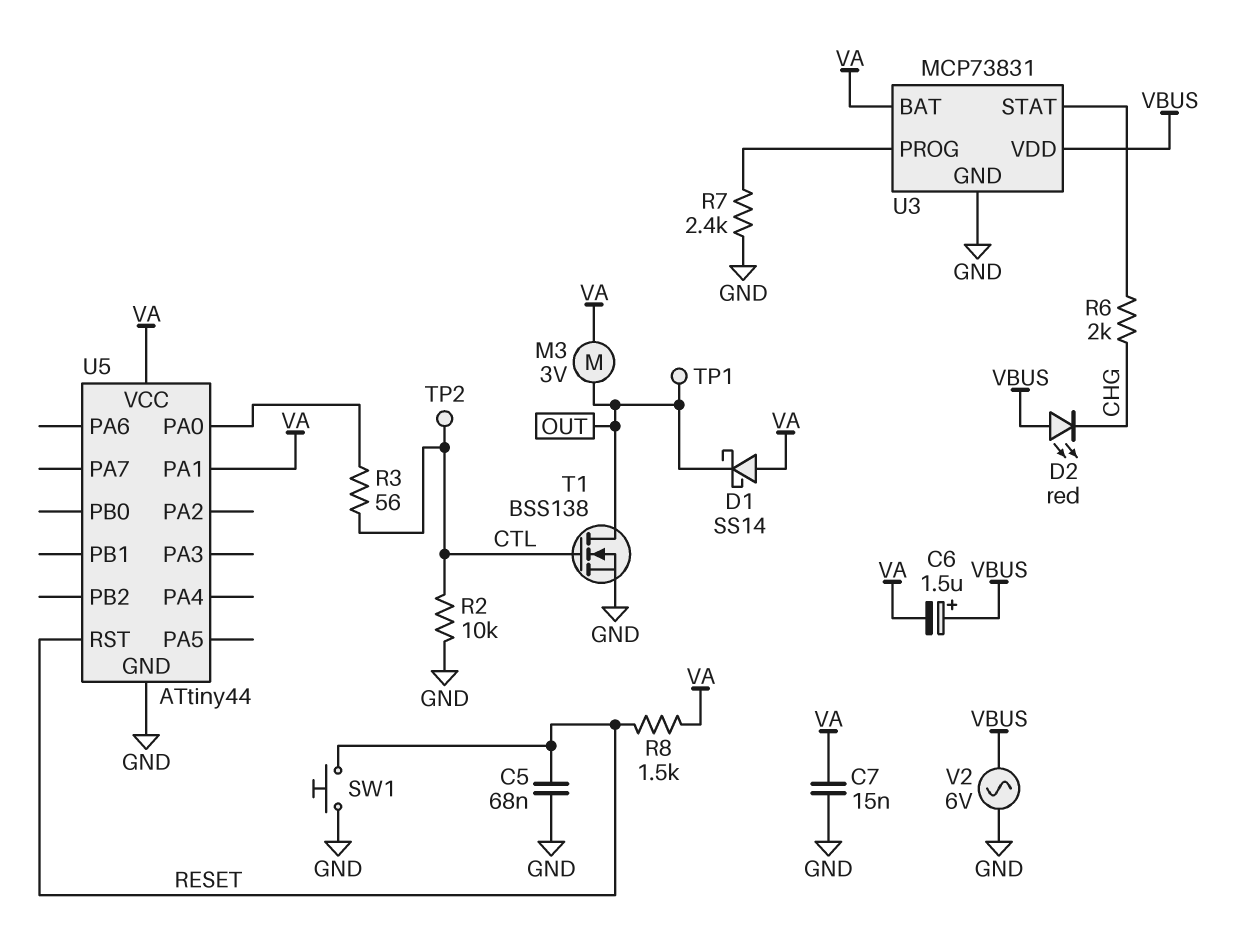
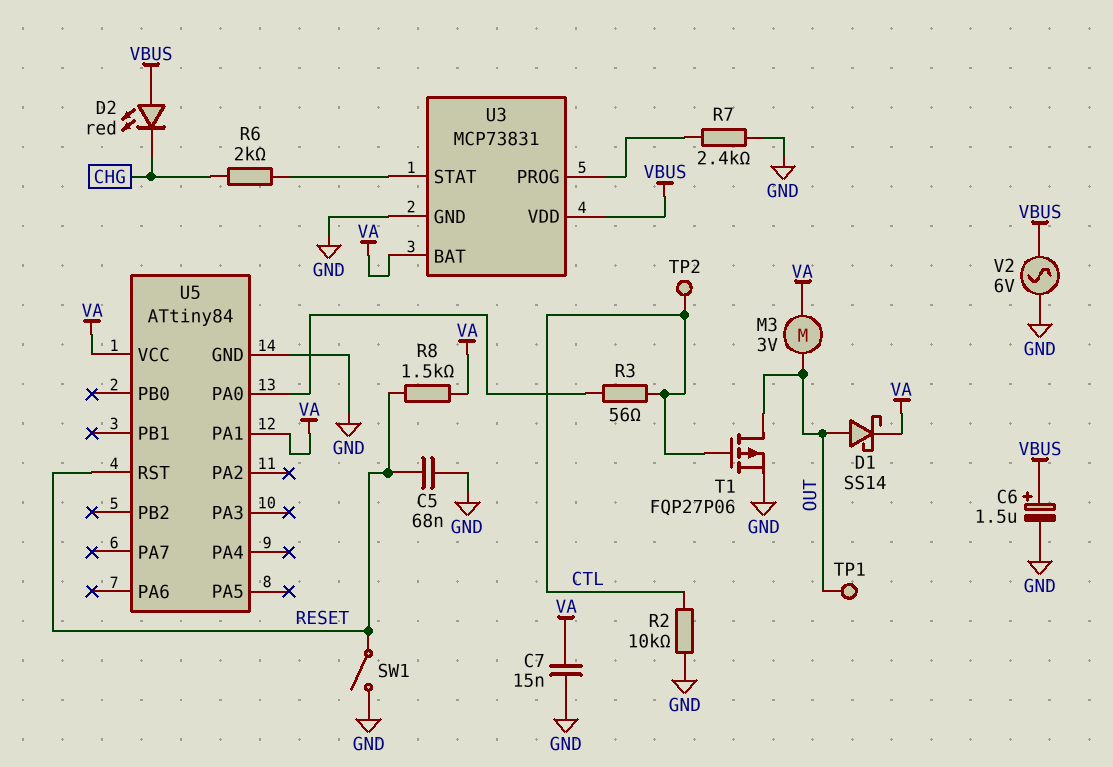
C6: 1.5uF (plus VBUS, minus VA) -> 1.5uF (plus VBUS, minus GND)
D1: schottky SS14 (A VA, K OUT) -> schottky SS14 (A OUT, K VA)
SW1: button (GND, RESET) -> switch (GND, RESET)
T1: NMOS BSS138 (G CTL, D OUT, S GND) -> PMOS FQP27P06 (G CTL, D OUT, S GND)
U5: ATtiny44 -> ATtiny84

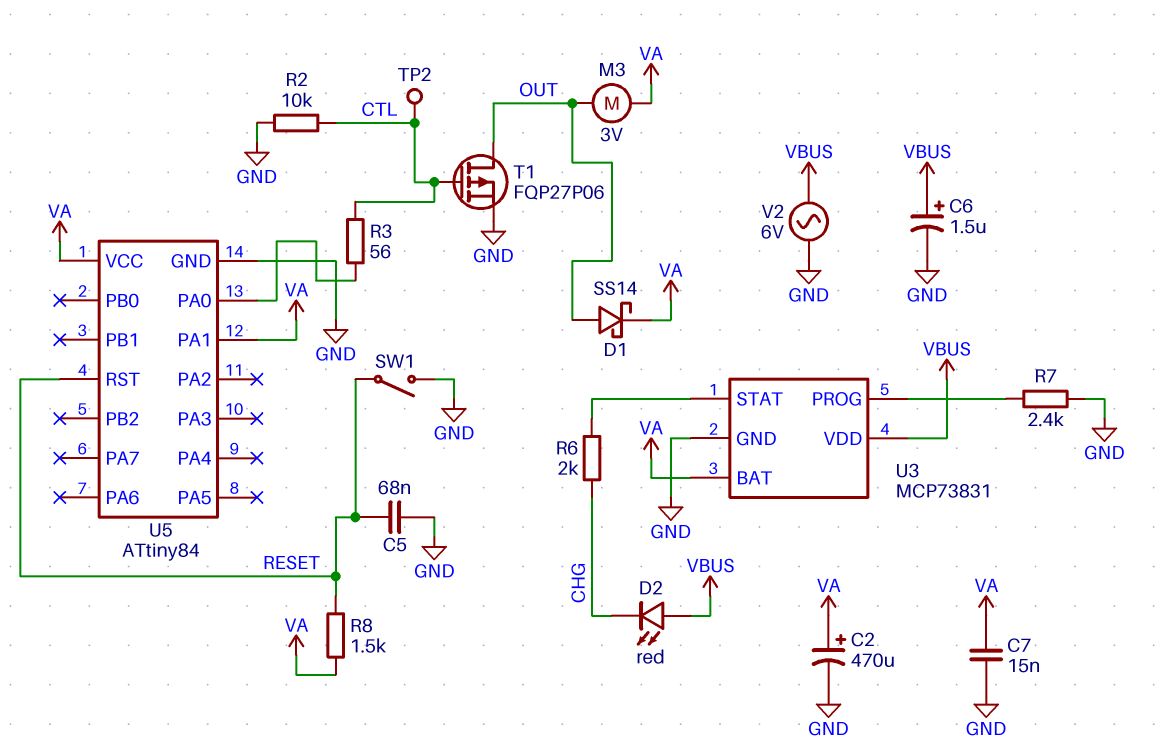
C2: none -> 470uF (plus VA, minus GND)
TP1: test point (OUT) -> none

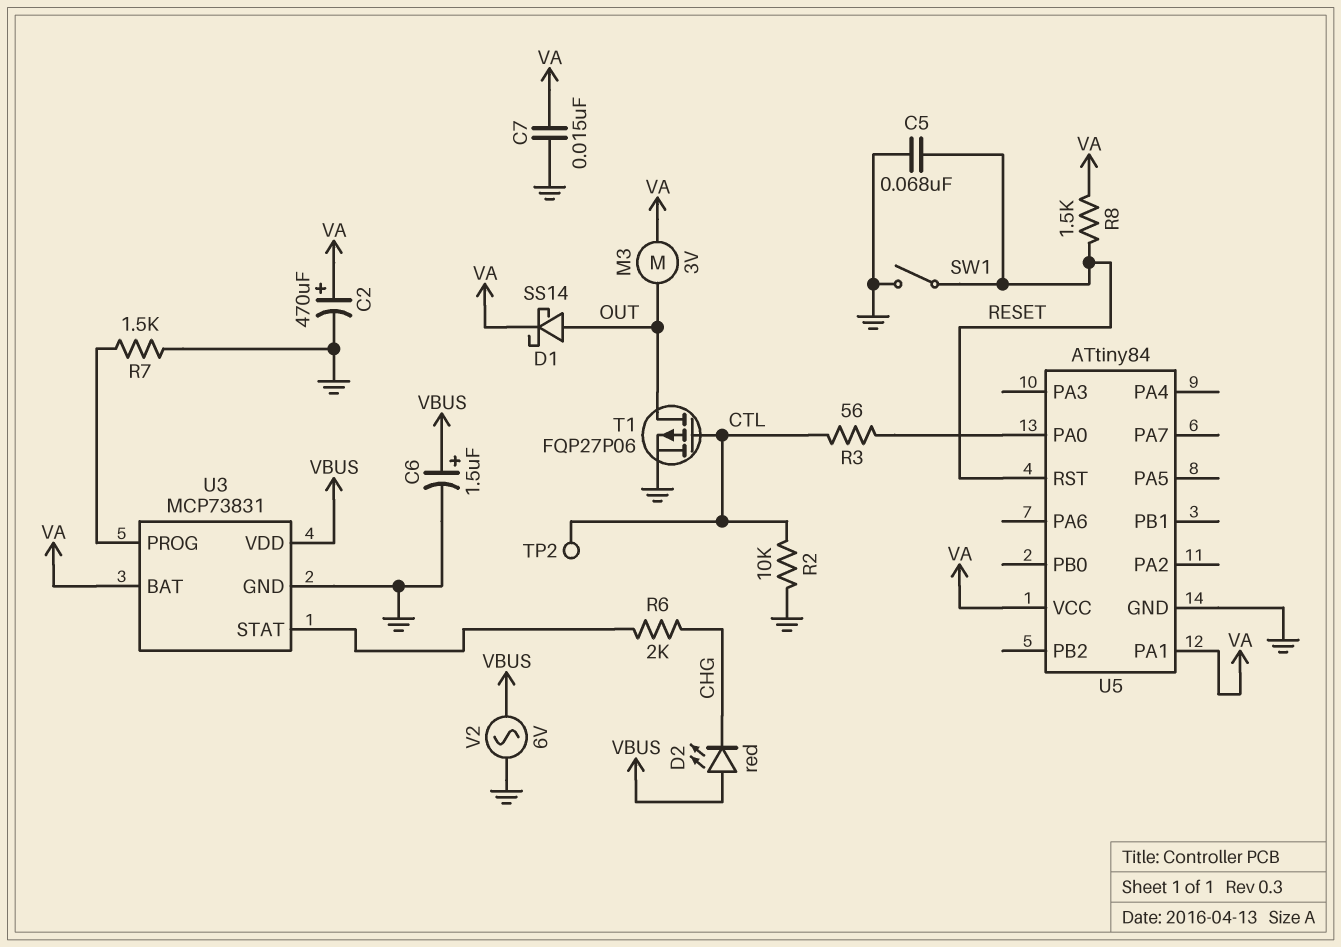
R7: 2.4k (GND, U3/PROG) -> 1.5k (GND, U3/PROG)

